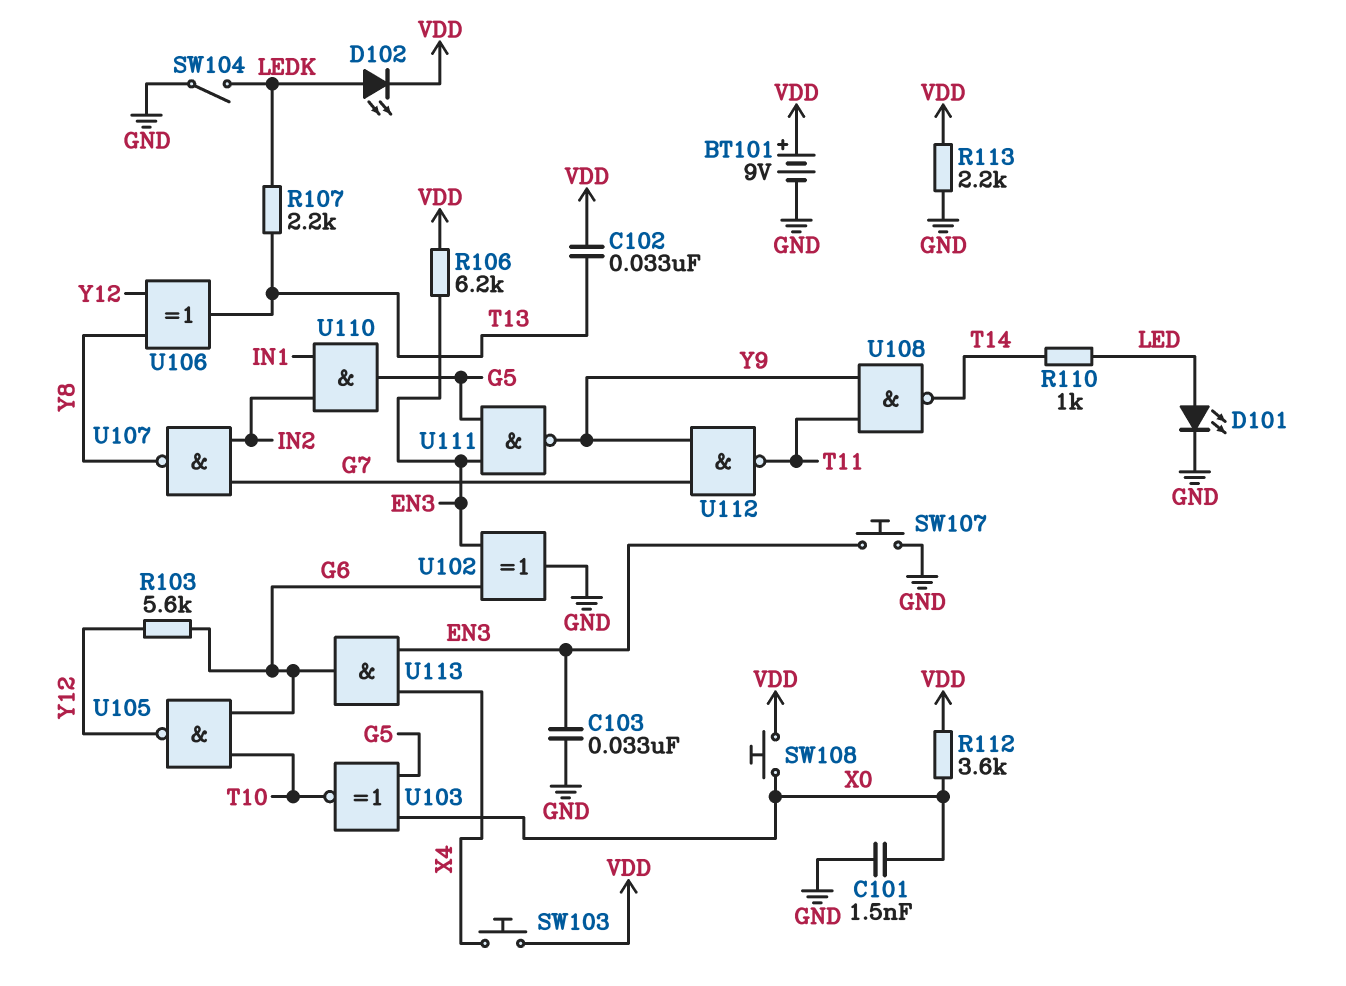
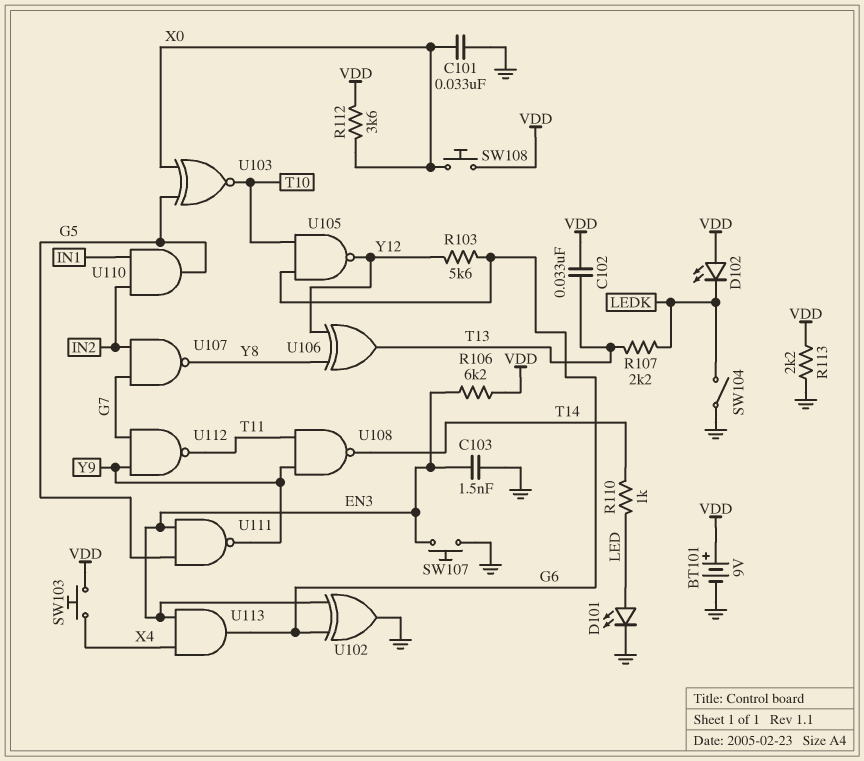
C101: 1.5nF (GND, X0) -> 33nF (GND, X0)
C103: 33nF (EN3, GND) -> 1.5nF (EN3, GND)
D102: LED (A LEDK, K VDD) -> LED (A VDD, K LEDK)

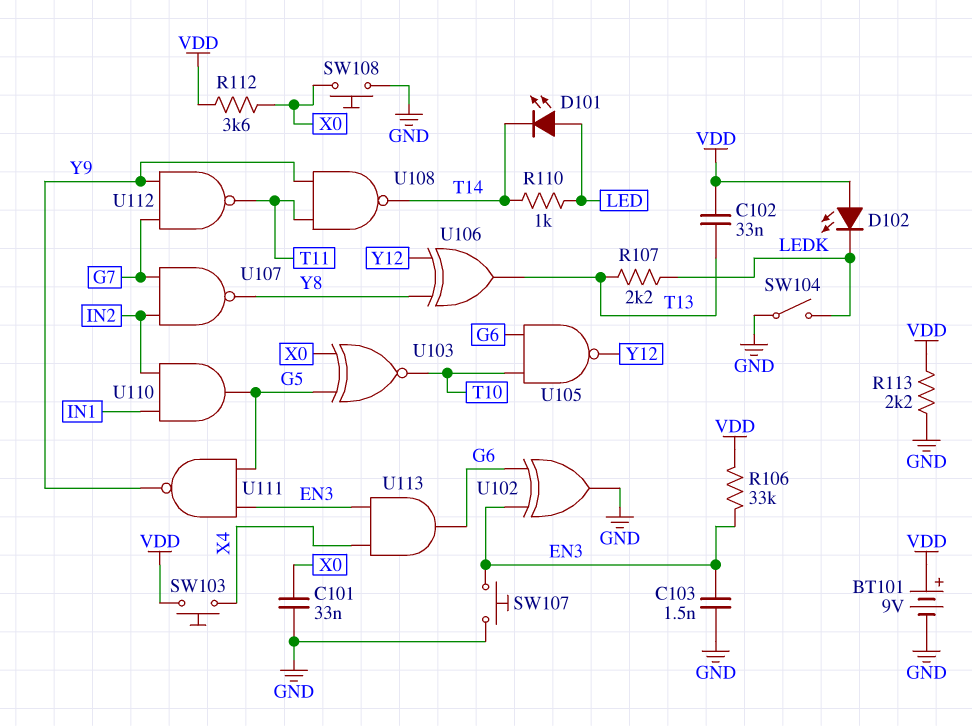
D101: LED (A LED, K GND) -> LED (A LED, K T14)
R103: 5.6k (G6, Y12) -> none
R106: 6.2k (EN3, VDD) -> 33k (EN3, VDD)
SW108: button (VDD, X0) -> button (GND, X0)

